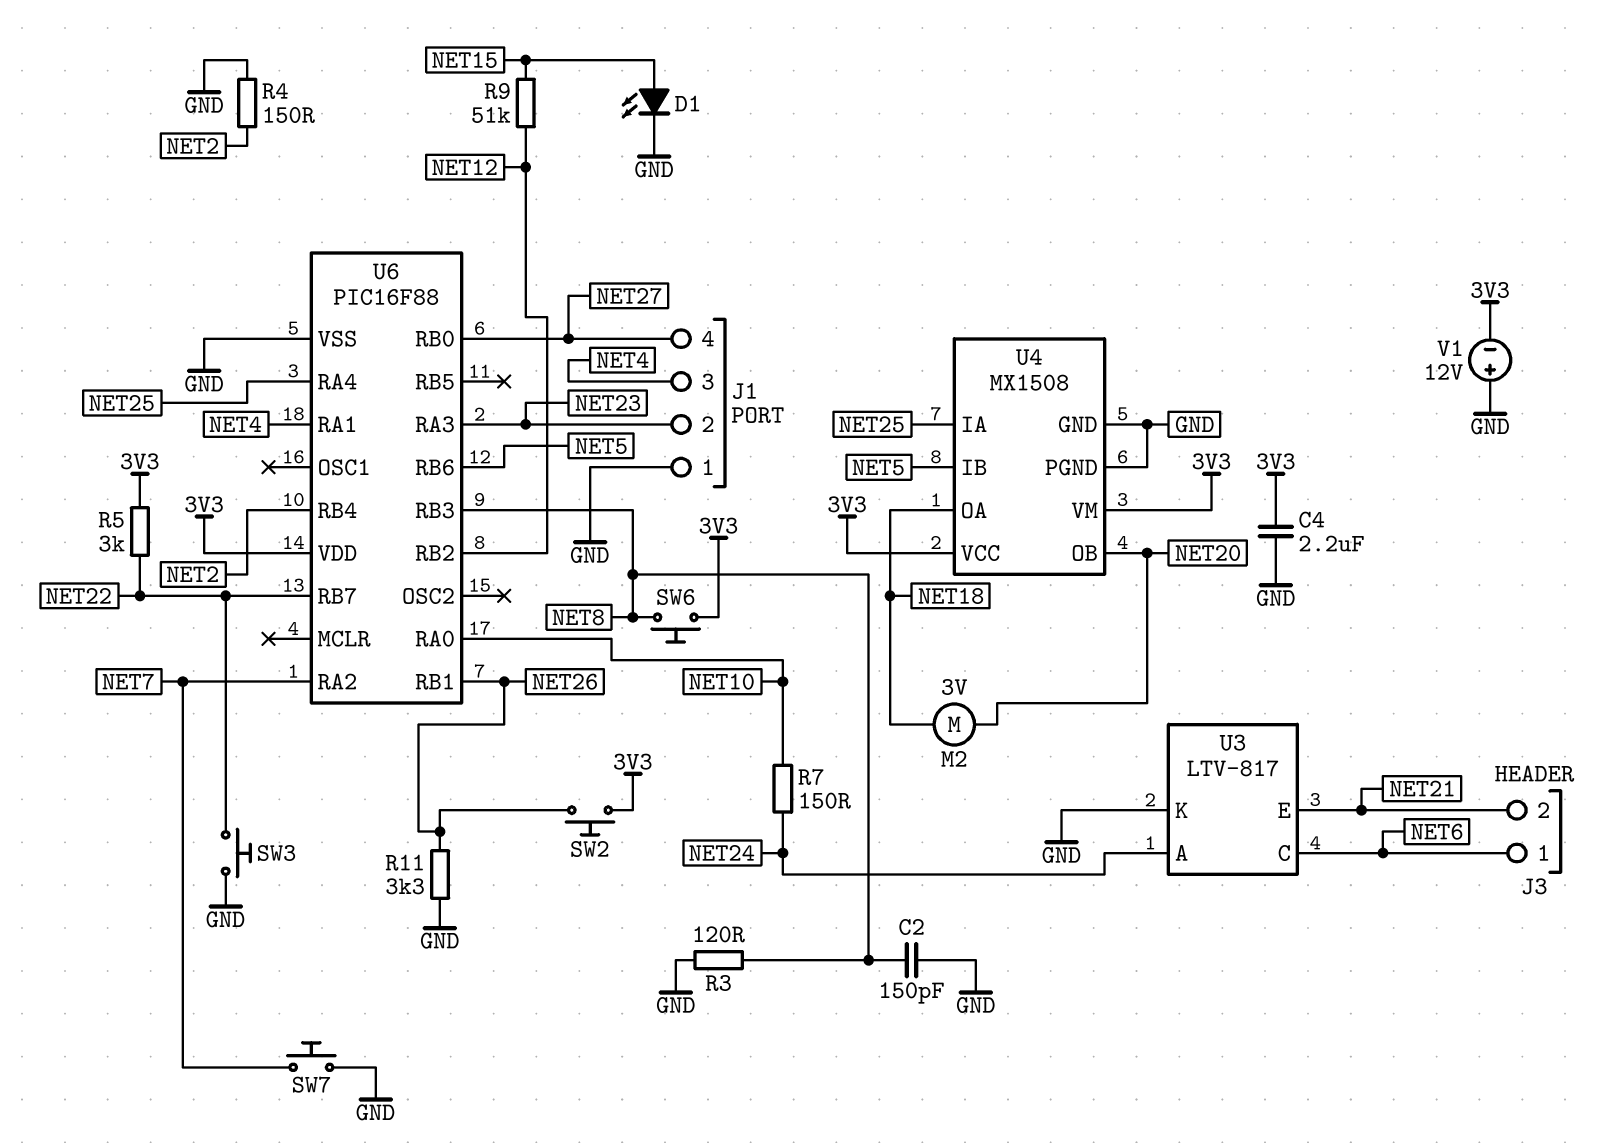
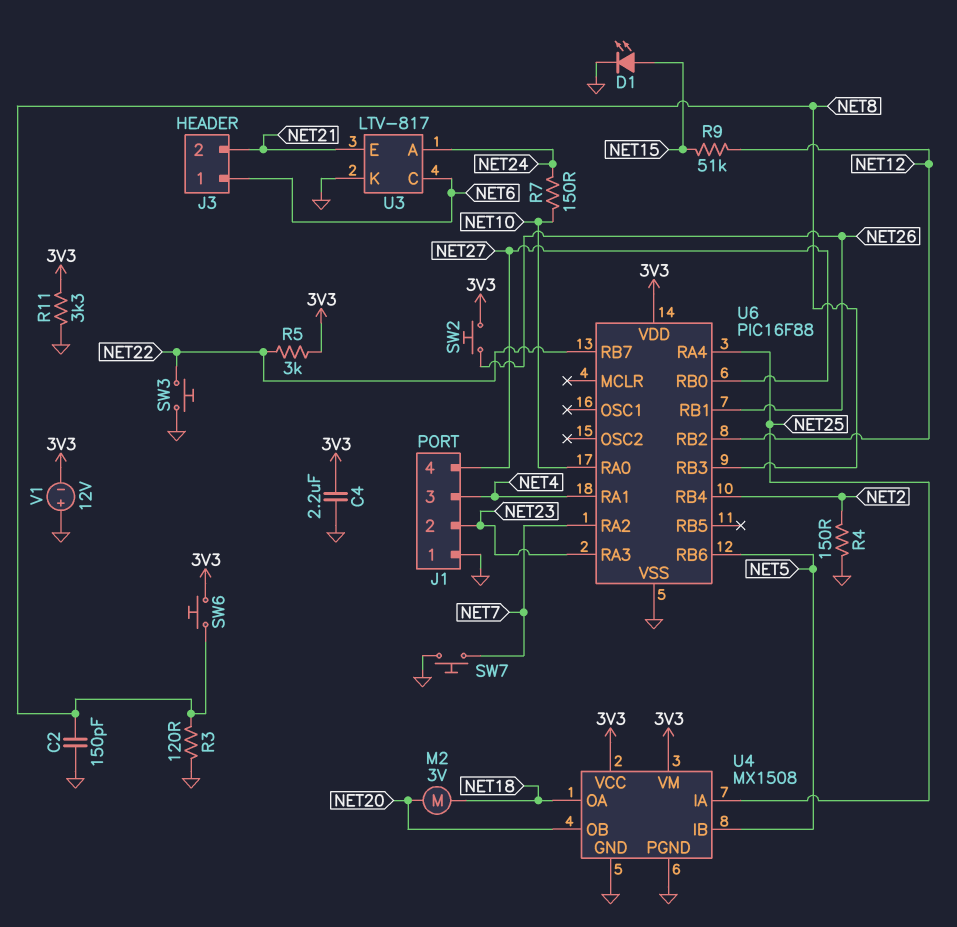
R11: 3.3k (GND, NET26) -> 3.3k (3V3, GND)

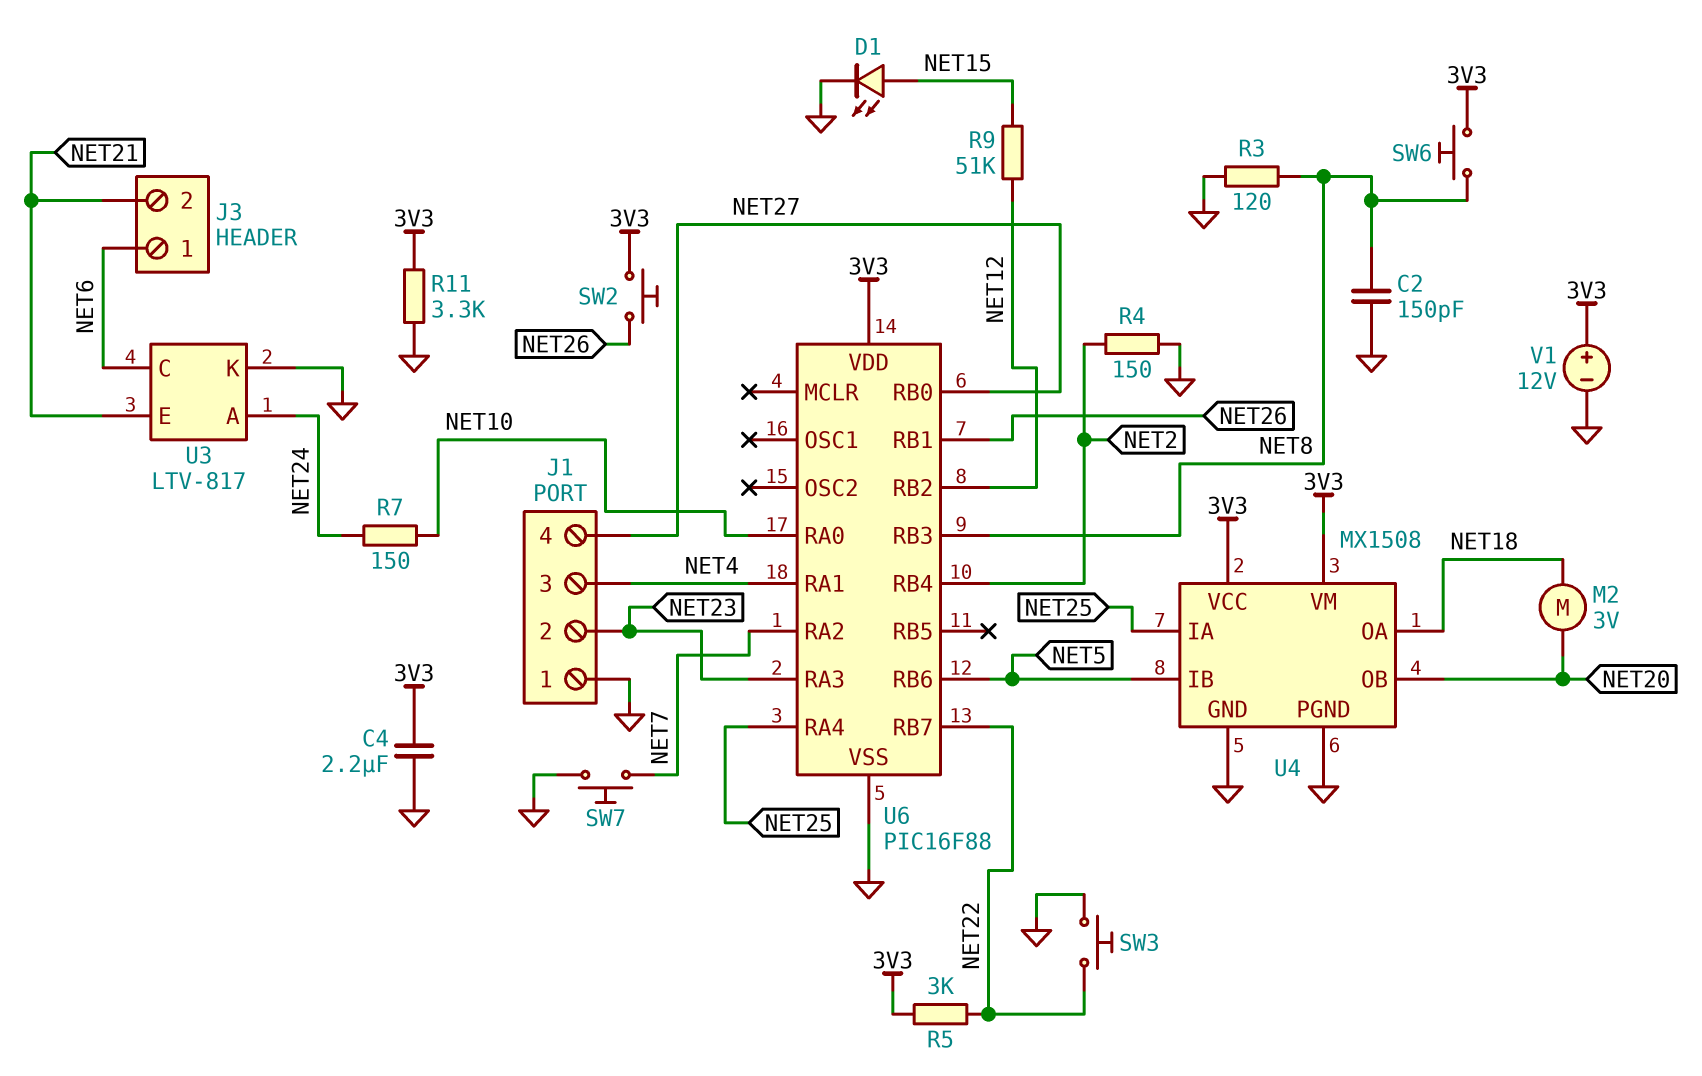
V1: 12V (plus GND, minus 3V3) -> 12V (plus 3V3, minus GND)

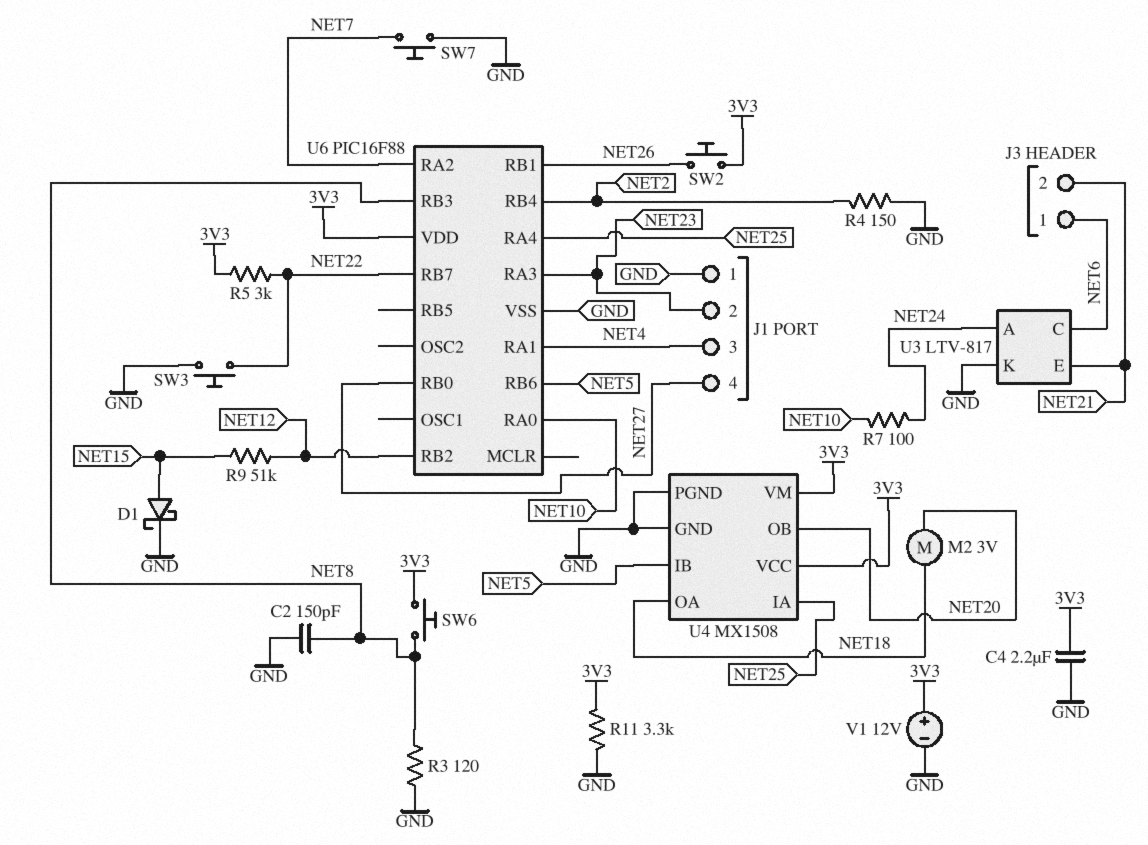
D1: LED (A NET15, K GND) -> schottky (A NET15, K GND)
R7: 150 (NET10, NET24) -> 100 (NET10, NET24)

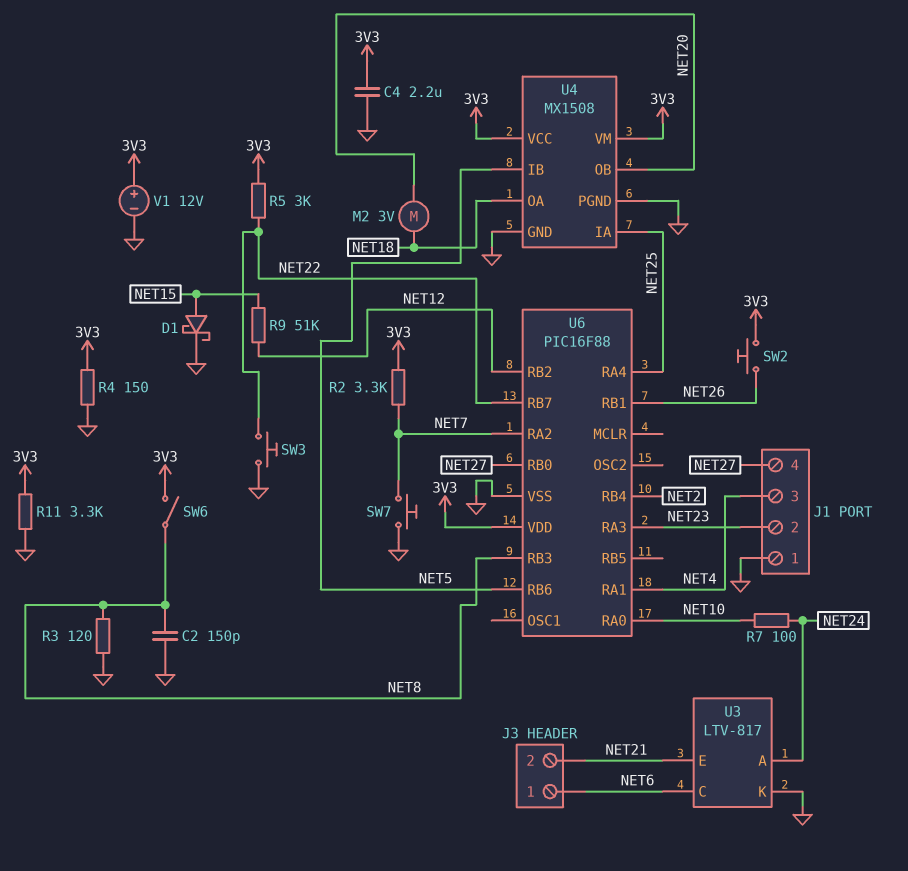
R2: none -> 3.3k (3V3, NET7)
R4: 150 (GND, NET2) -> 150 (3V3, GND)
SW6: button (3V3, NET8) -> switch (3V3, NET8)

